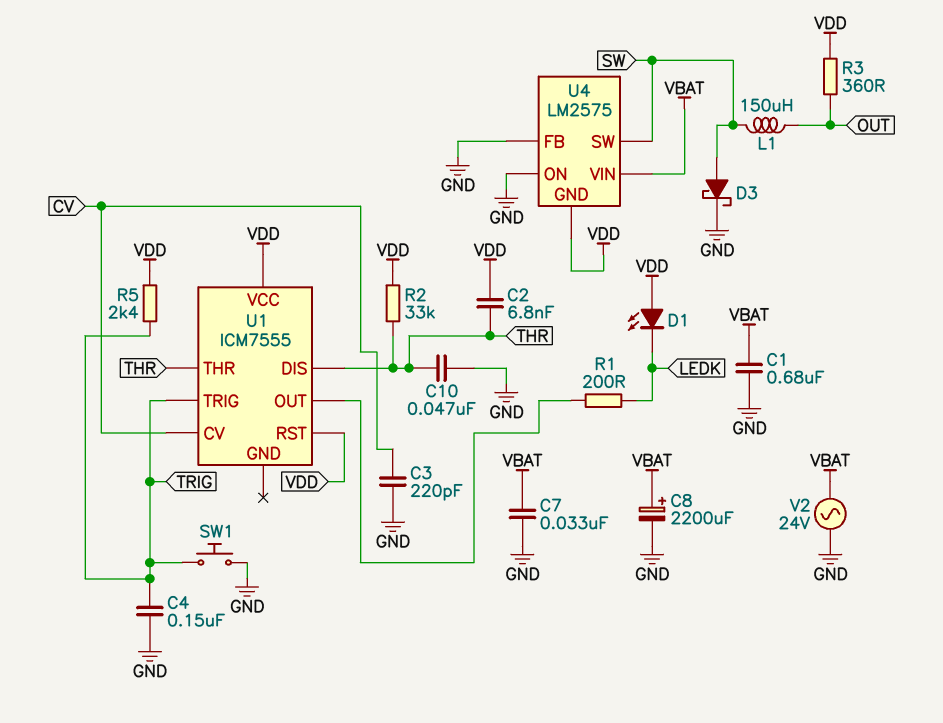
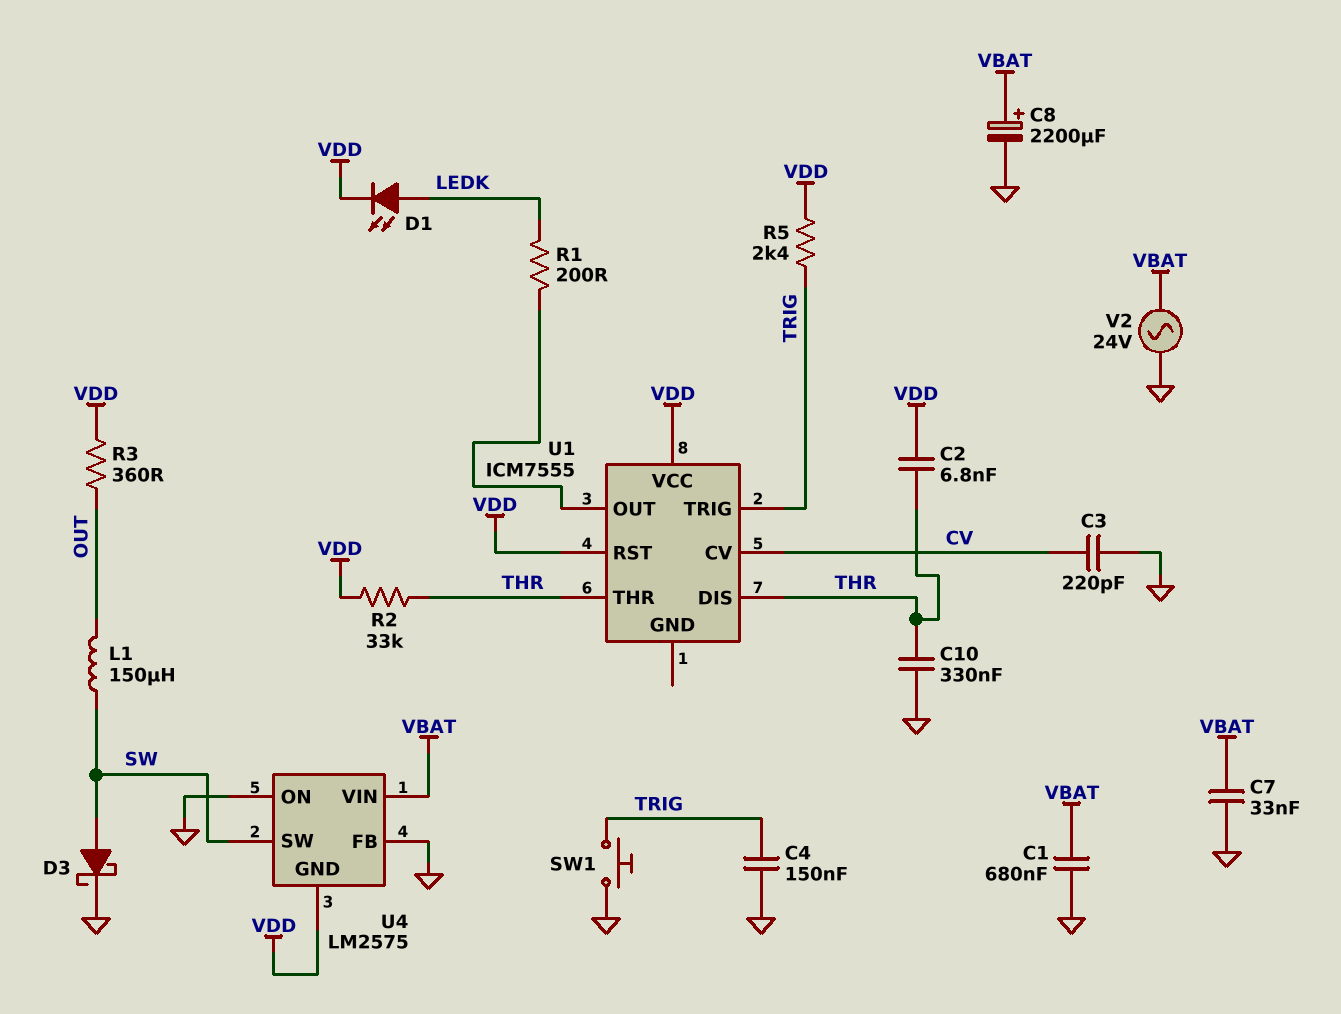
C10: 47nF (GND, THR) -> 330nF (GND, THR)
D1: LED (A VDD, K LEDK) -> LED (A LEDK, K VDD)

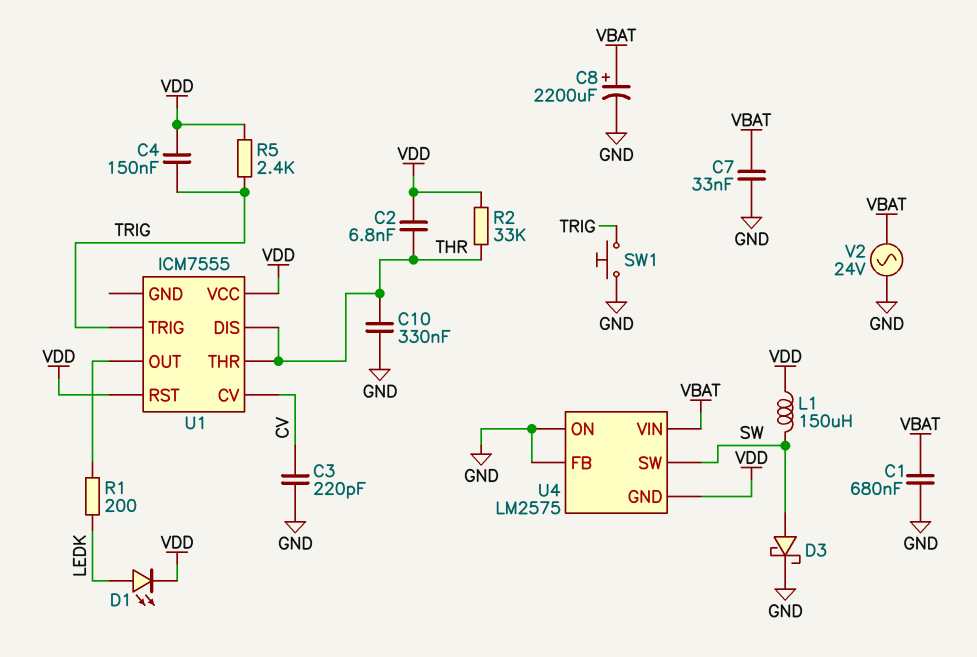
C4: 150nF (GND, TRIG) -> 150nF (TRIG, VDD)
L1: 150uH (OUT, SW) -> 150uH (SW, VDD)
R3: 360 (OUT, VDD) -> none

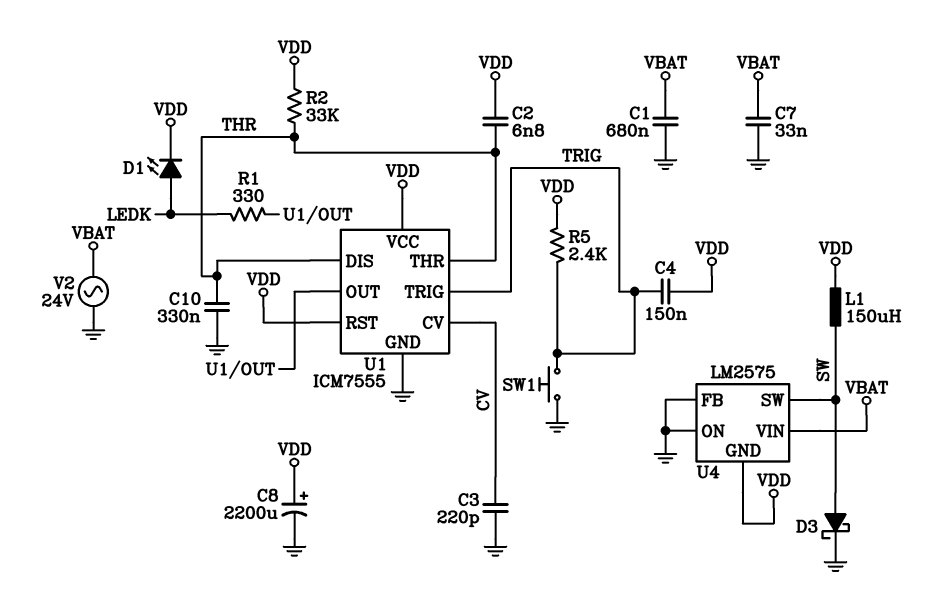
C8: 2200uF (plus VBAT, minus GND) -> 2200uF (plus VDD, minus GND)
R1: 200 (LEDK, U1/OUT) -> 330 (LEDK, U1/OUT)
U1 pin GND: none -> GND

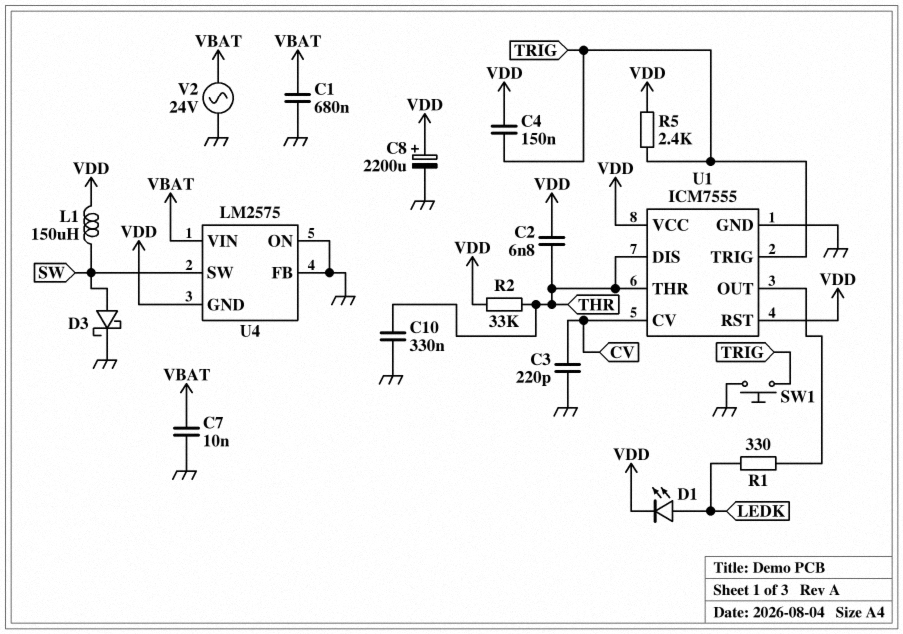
C7: 33nF (GND, VBAT) -> 10nF (GND, VBAT)

